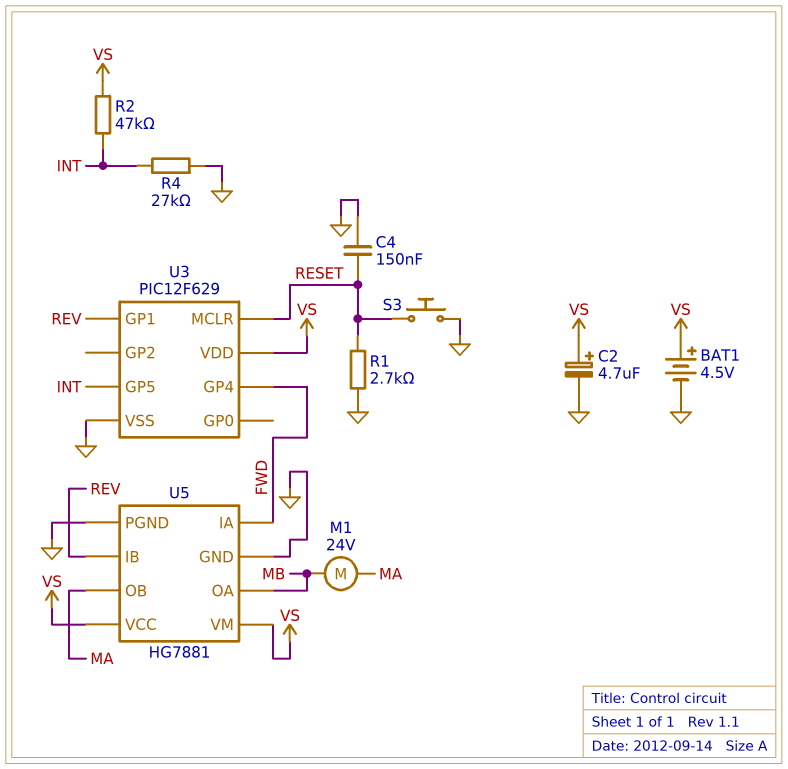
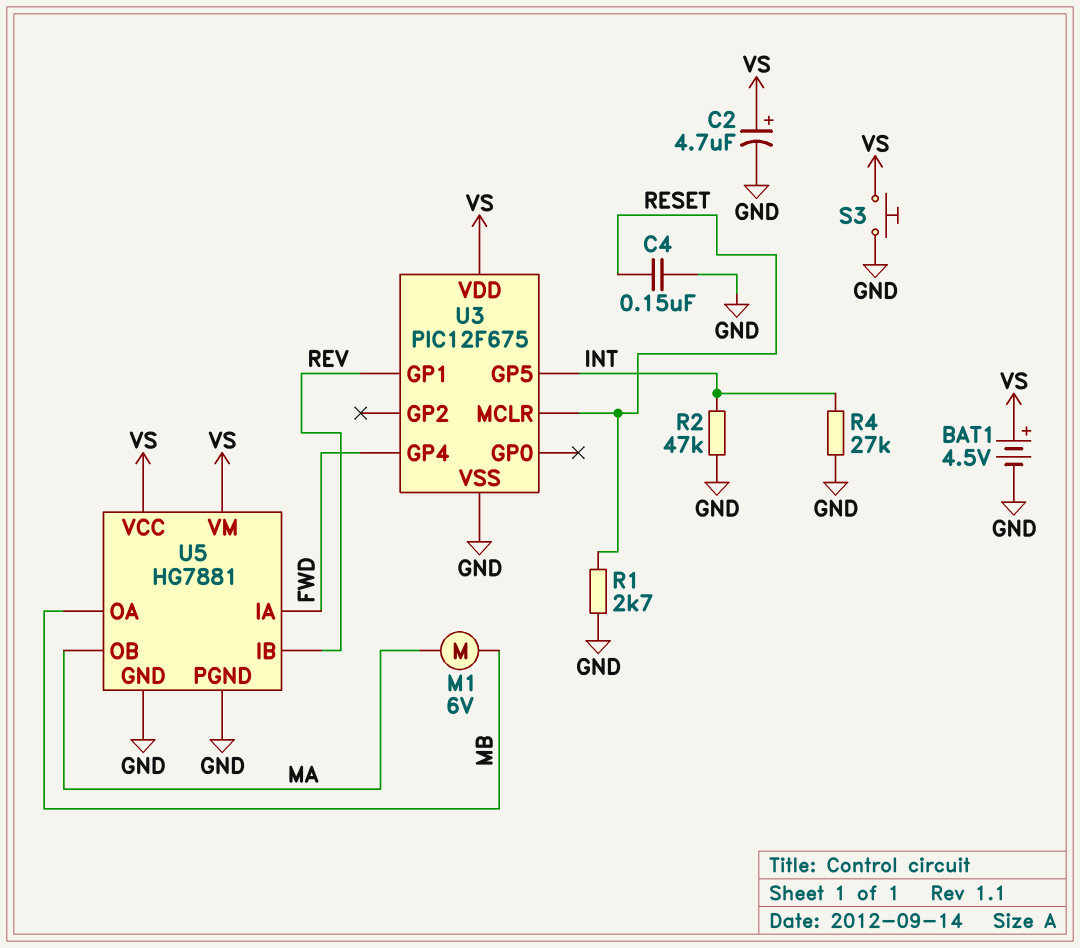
M1: motor 24V (MA, MB) -> motor 6V (MA, MB)
R2: 47k (INT, VS) -> 47k (GND, INT)
S3: button (GND, RESET) -> button (GND, VS)
U3: PIC12F629 -> PIC12F675

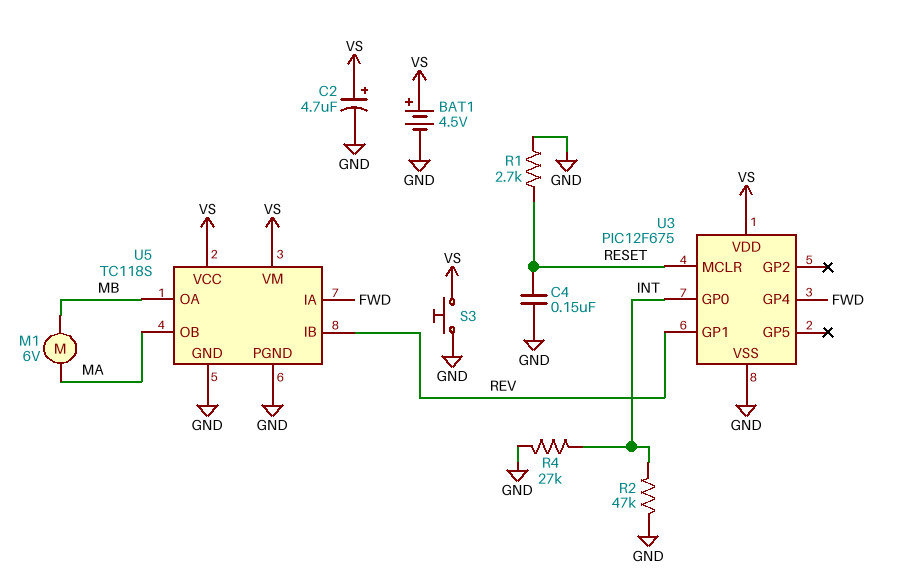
U3 pin GP0: none -> INT
U3 pin GP5: INT -> none
U5: HG7881 -> TC118S

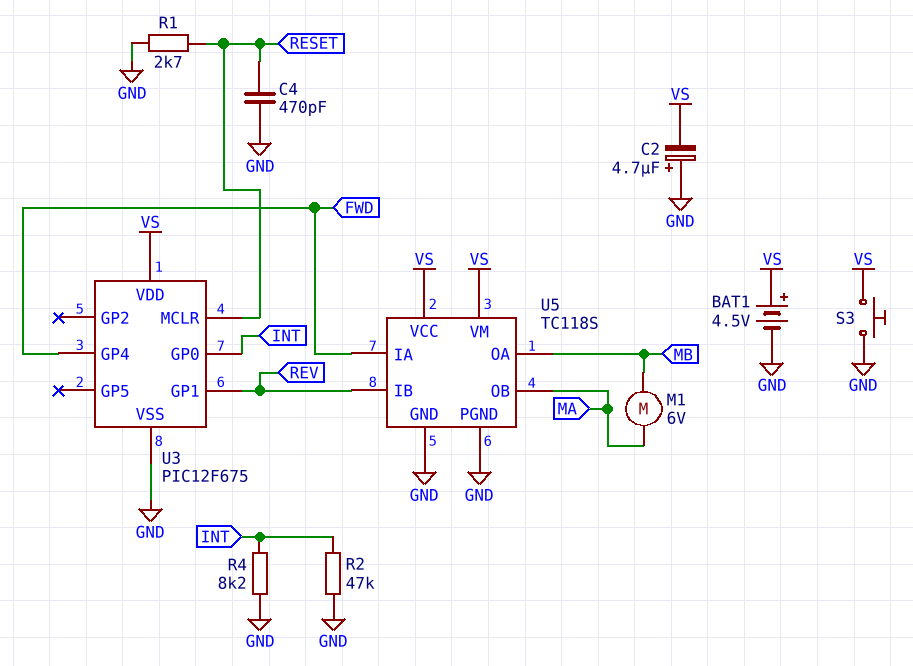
C2: 4.7uF (plus VS, minus GND) -> 4.7uF (plus GND, minus VS)
C4: 150nF (GND, RESET) -> 470pF (GND, RESET)
R4: 27k (GND, INT) -> 8.2k (GND, INT)

